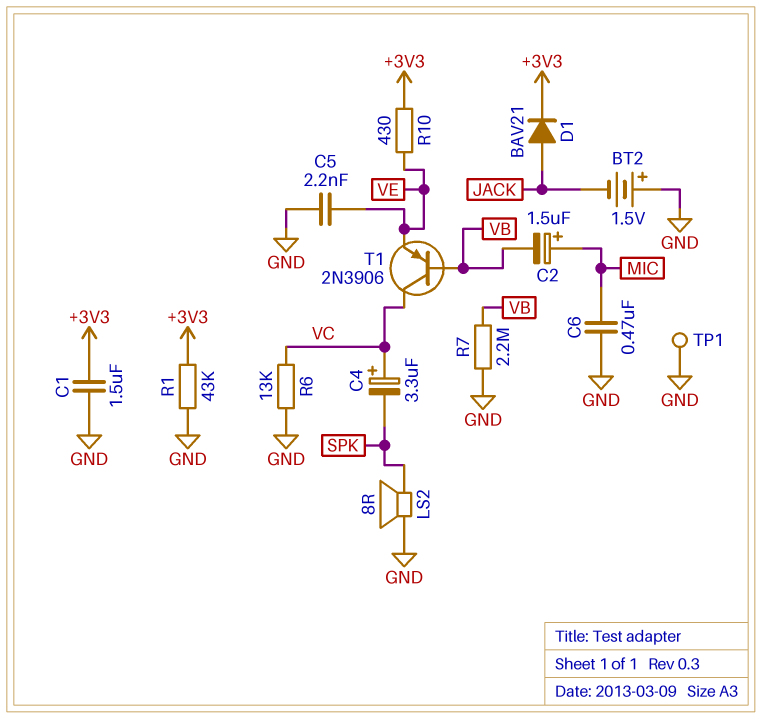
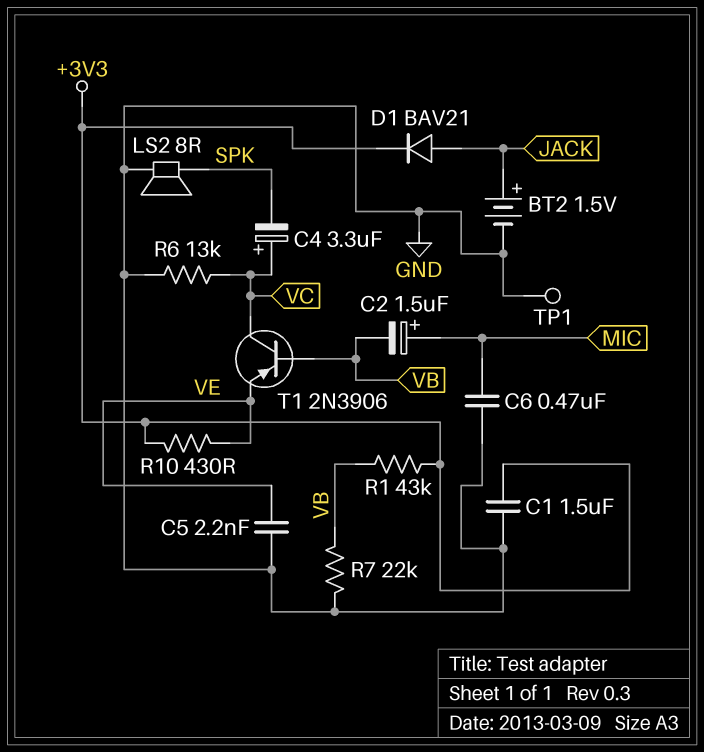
BT2: 1.5V (plus GND, minus JACK) -> 1.5V (plus JACK, minus GND)
R1: 43k (+3V3, GND) -> 43k (+3V3, VB)
R7: 2.2M (GND, VB) -> 22k (GND, VB)

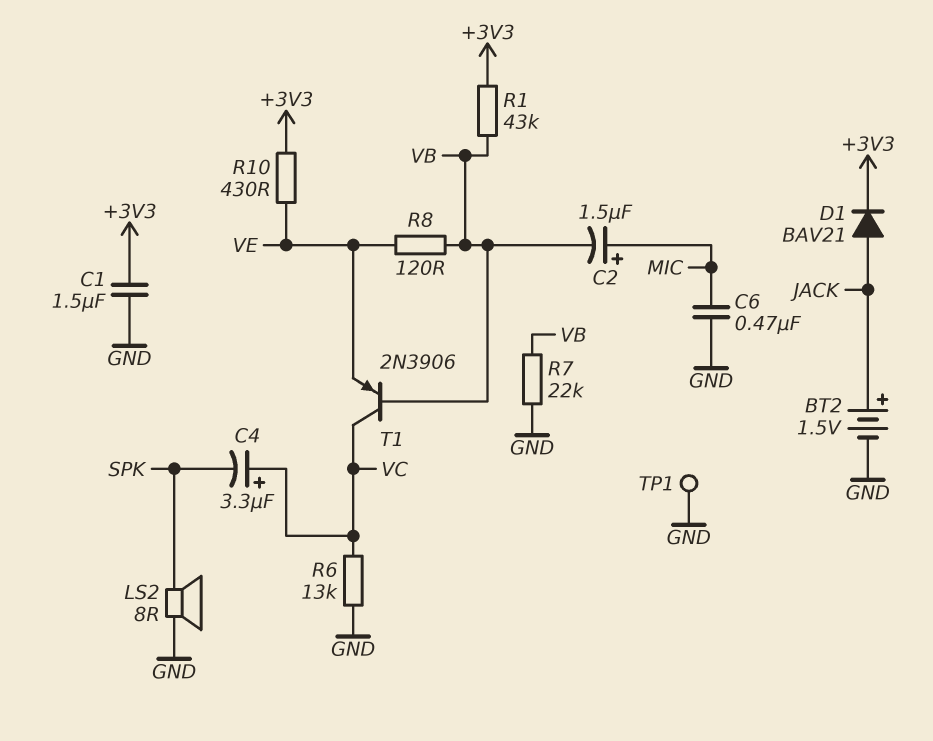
C5: 2.2nF (GND, VE) -> none
R8: none -> 120 (VB, VE)

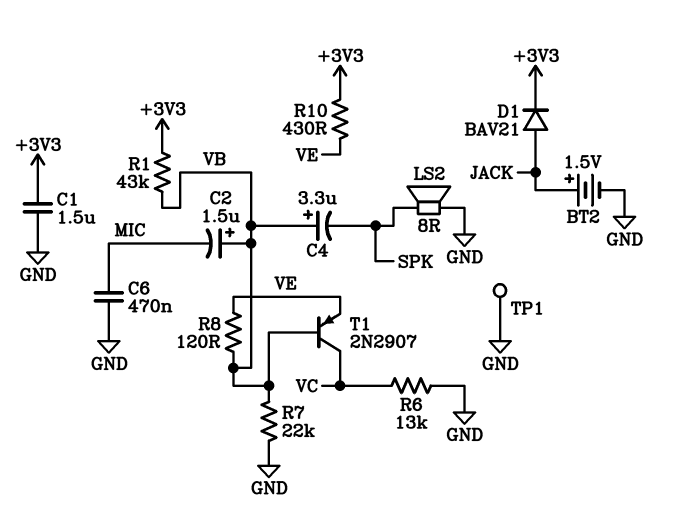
C2: 1.5uF (plus MIC, minus VB) -> 1.5uF (plus VB, minus MIC)
C4: 3.3uF (plus VC, minus SPK) -> 3.3uF (plus VB, minus SPK)
T1: PNP 2N3906 (B VB, C VC, E VE) -> PNP 2N2907 (B VB, C VC, E VE)

